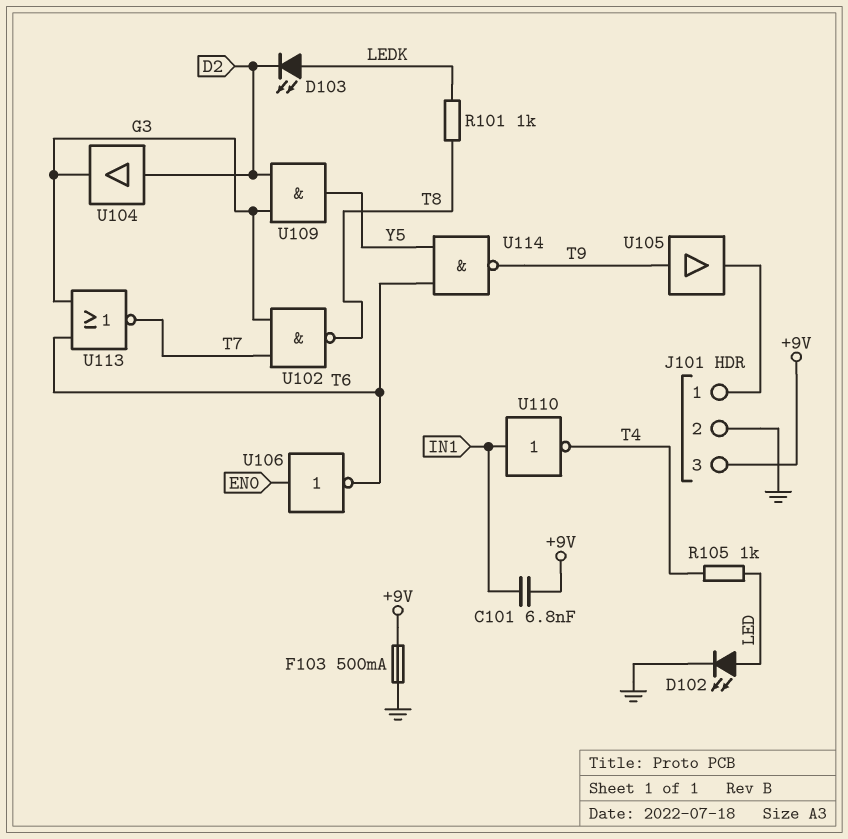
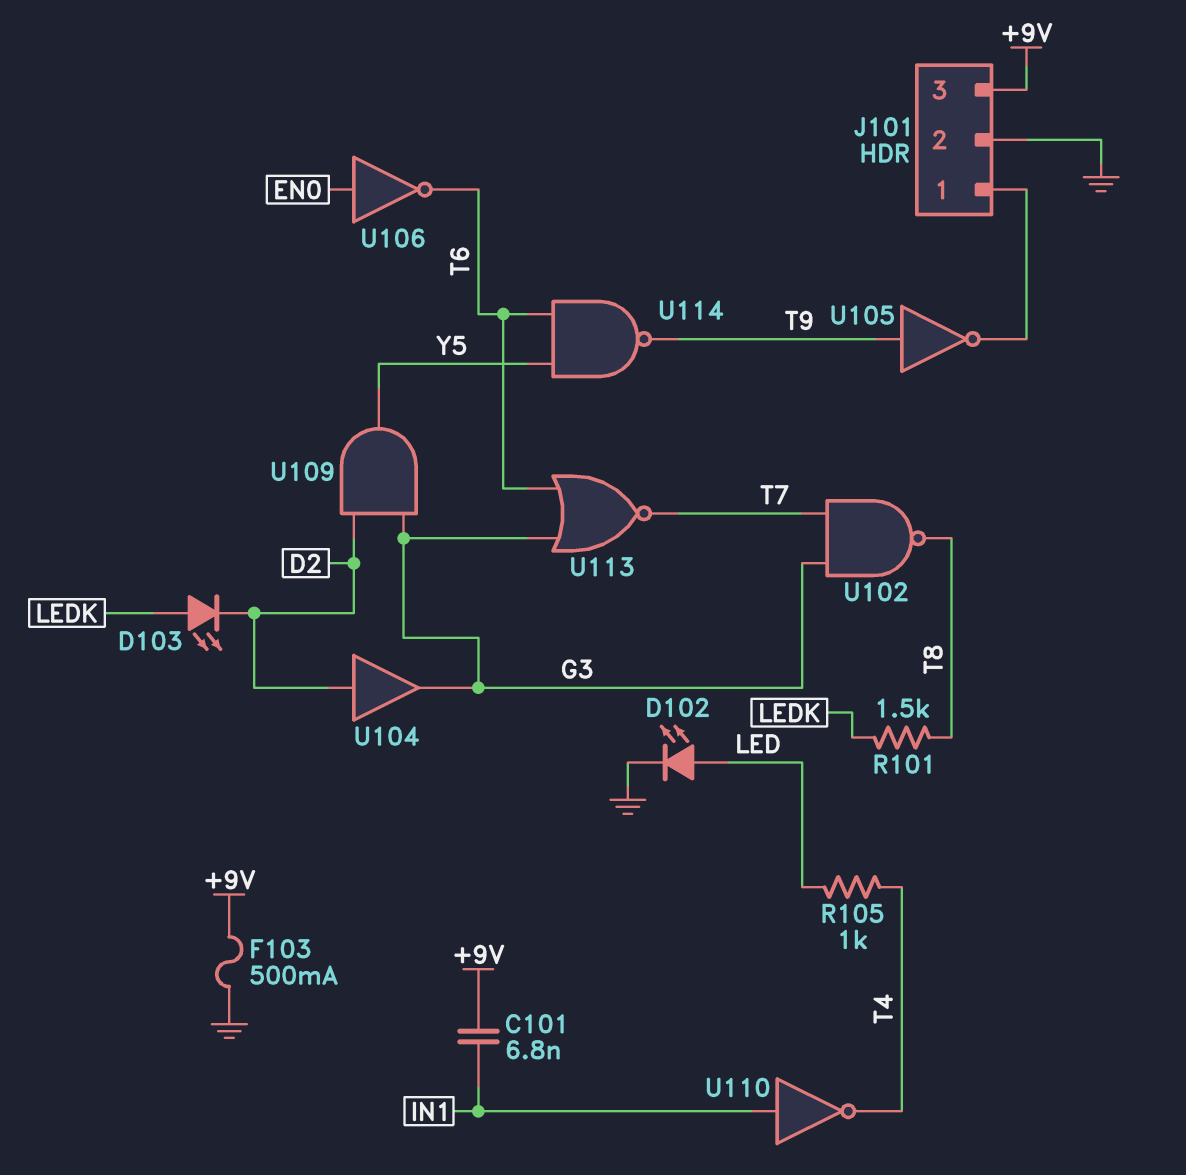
R101: 1k (LEDK, T8) -> 1.5k (LEDK, T8)
U105: buffer (in T9, out J101/1) -> NOT (in T9, out J101/1)

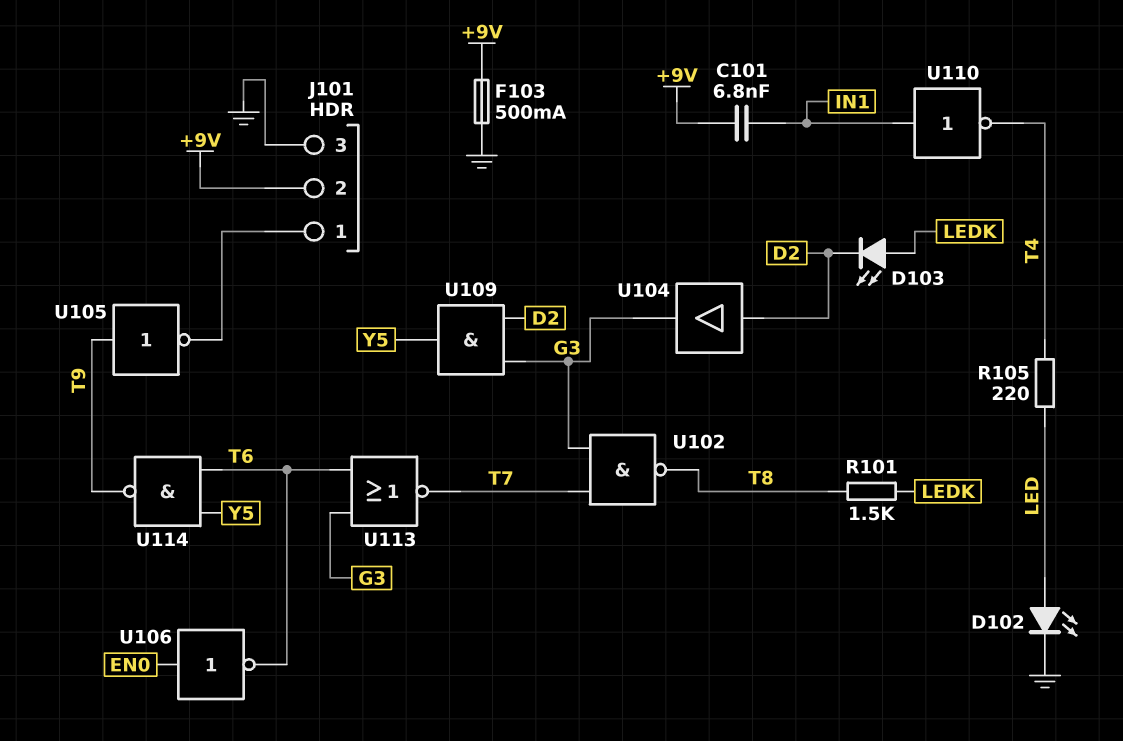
J101 pin 2: GND -> +9V
J101 pin 3: +9V -> GND
R105: 1k (LED, T4) -> 220 (LED, T4)

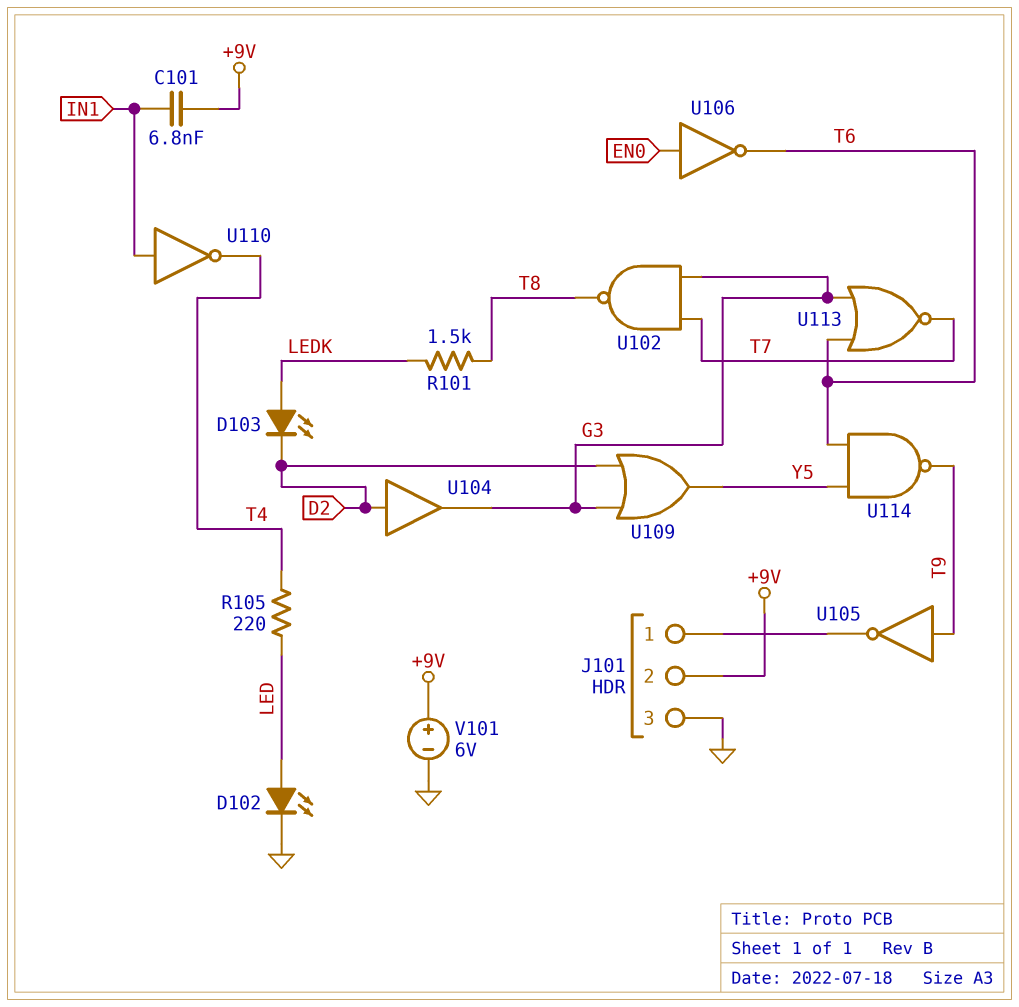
F103: 500mA (+9V, GND) -> none
U109: AND (in D2, in G3, out Y5) -> OR (in D2, in G3, out Y5)
V101: none -> 6V (plus +9V, minus GND)

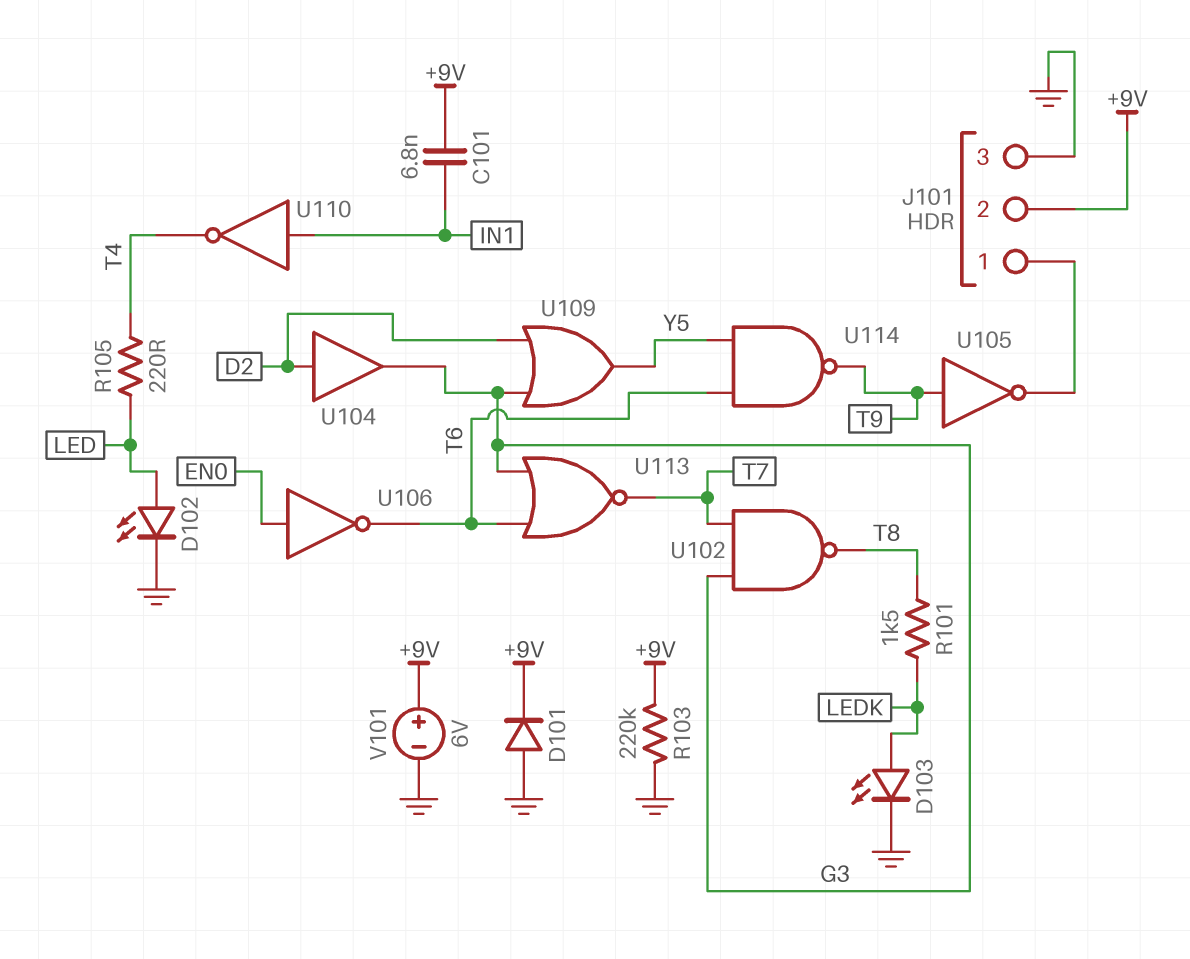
D101: none -> diode (A GND, K +9V)
D103: LED (A LEDK, K D2) -> LED (A LEDK, K GND)
R103: none -> 220k (+9V, GND)

